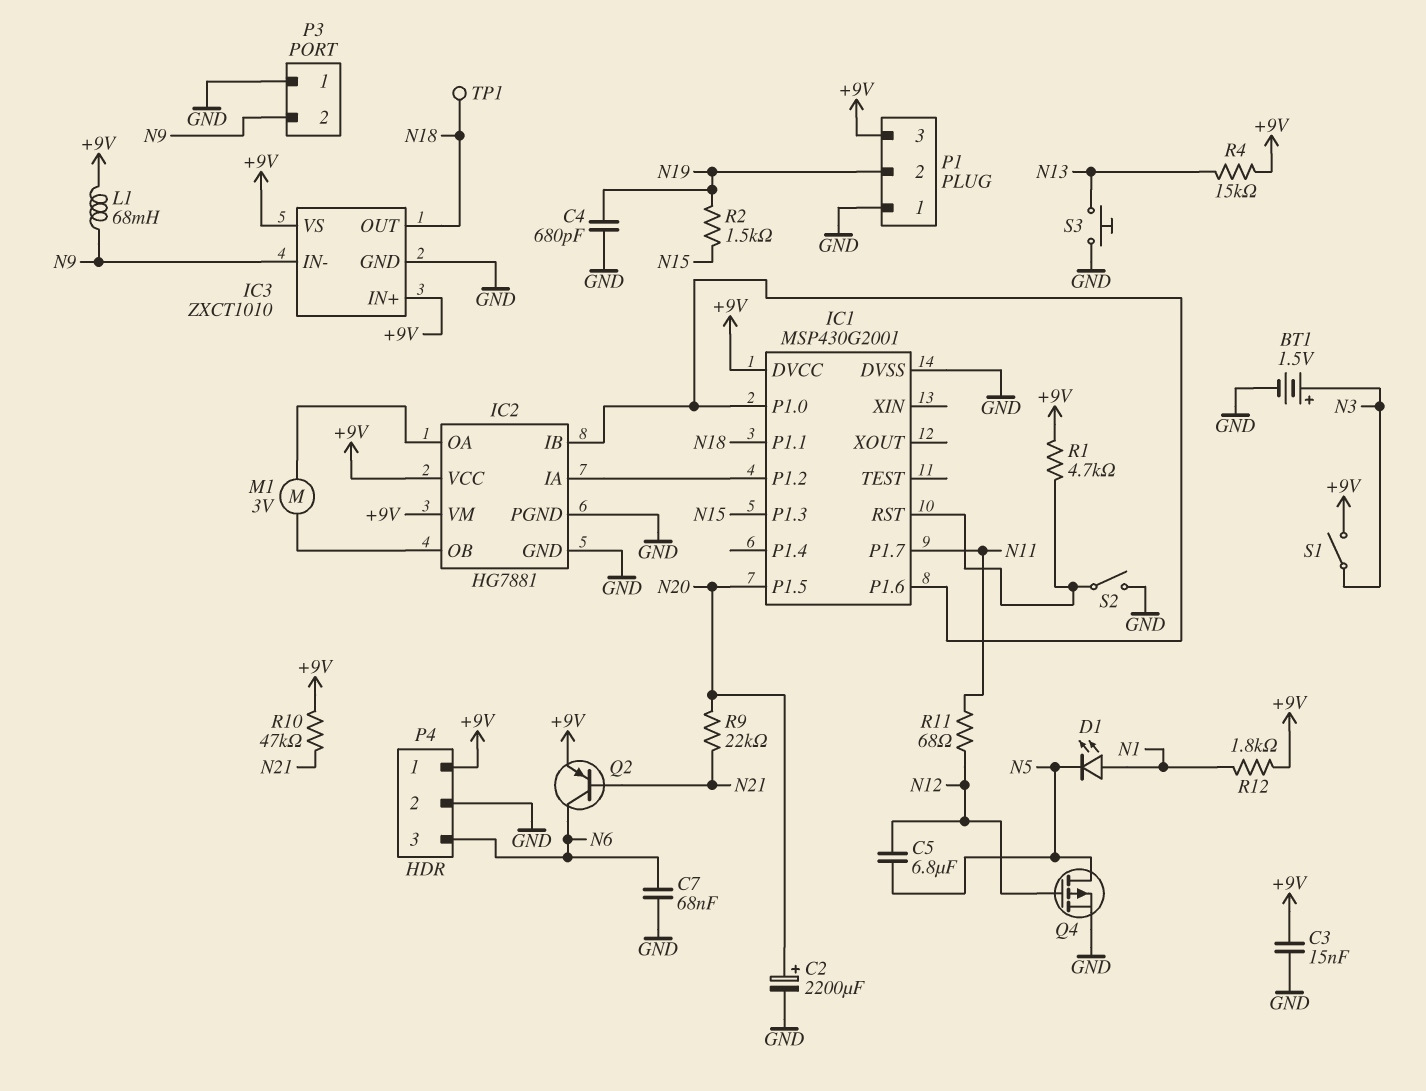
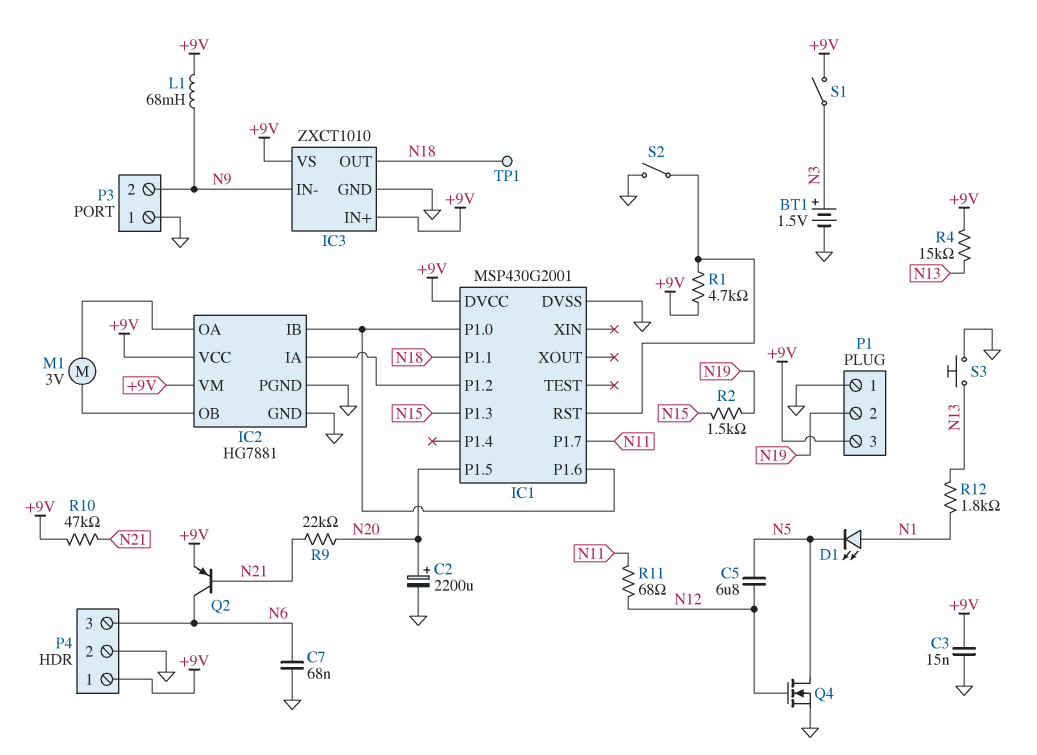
C4: 680pF (GND, N19) -> none
Q4: PMOS (G N12, D N5, S GND) -> NMOS (G N12, D N5, S GND)
R12: 1.8k (+9V, N1) -> 1.8k (N1, N13)

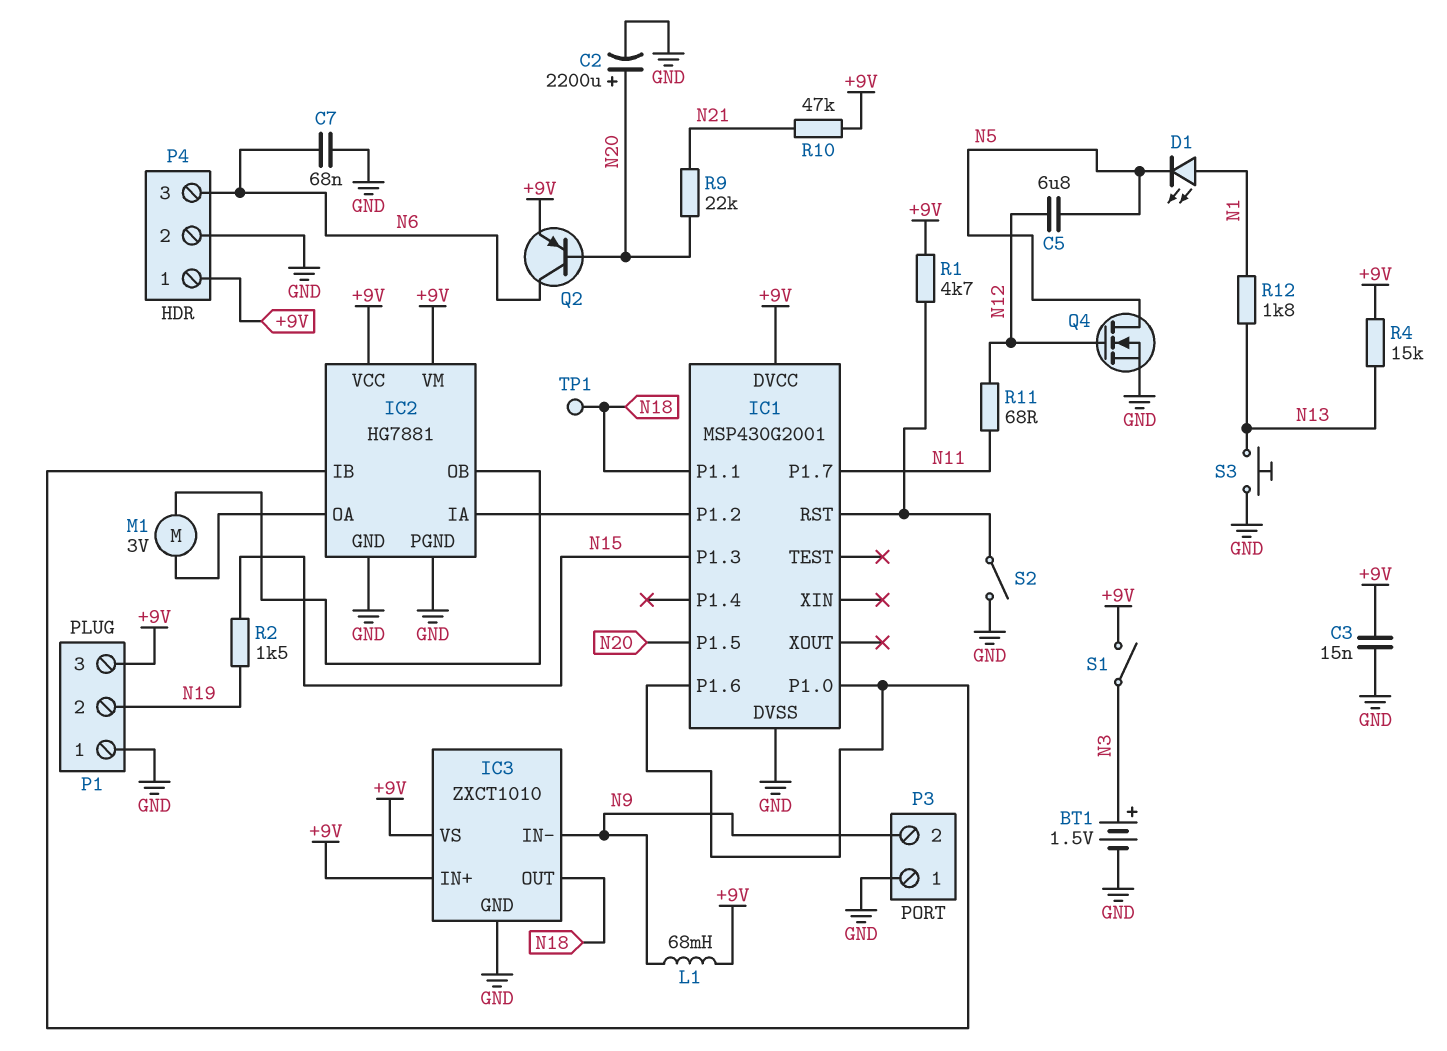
Q2: PNP (B N21, C N6, E +9V) -> PNP (B N20, C N6, E +9V)

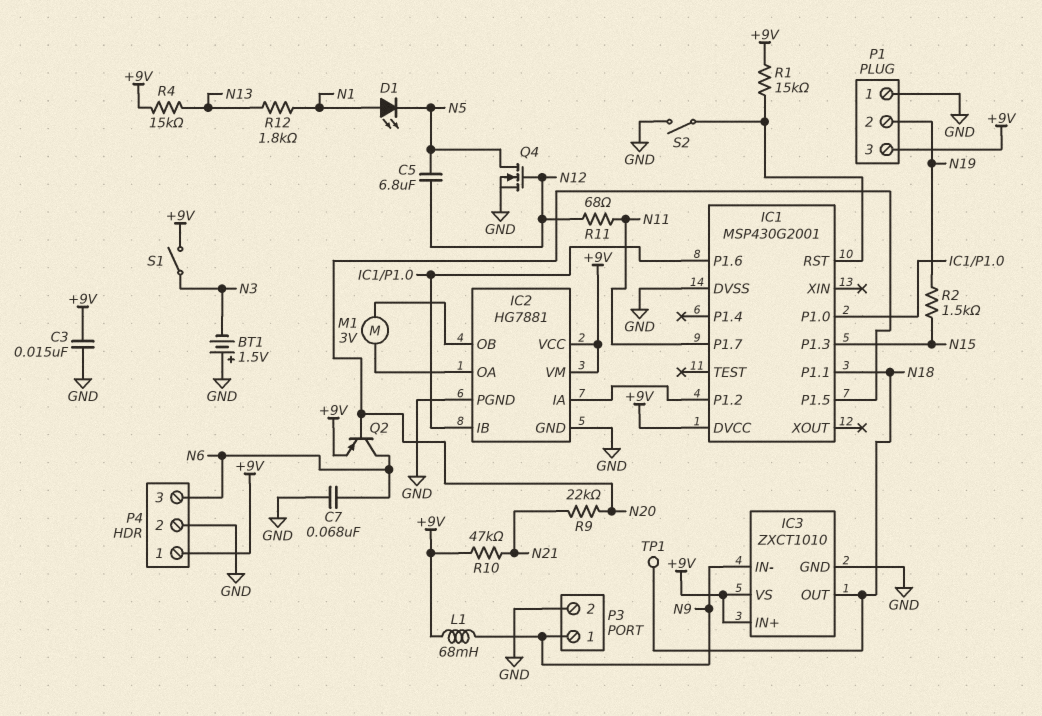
BT1: 1.5V (plus N3, minus GND) -> 1.5V (plus GND, minus N3)
C2: 2200uF (plus N20, minus GND) -> none
P3 pin 1: GND -> N9
P3 pin 2: N9 -> GND
R1: 4.7k (+9V, IC1/RST) -> 15k (+9V, IC1/RST)
S3: button (GND, N13) -> none

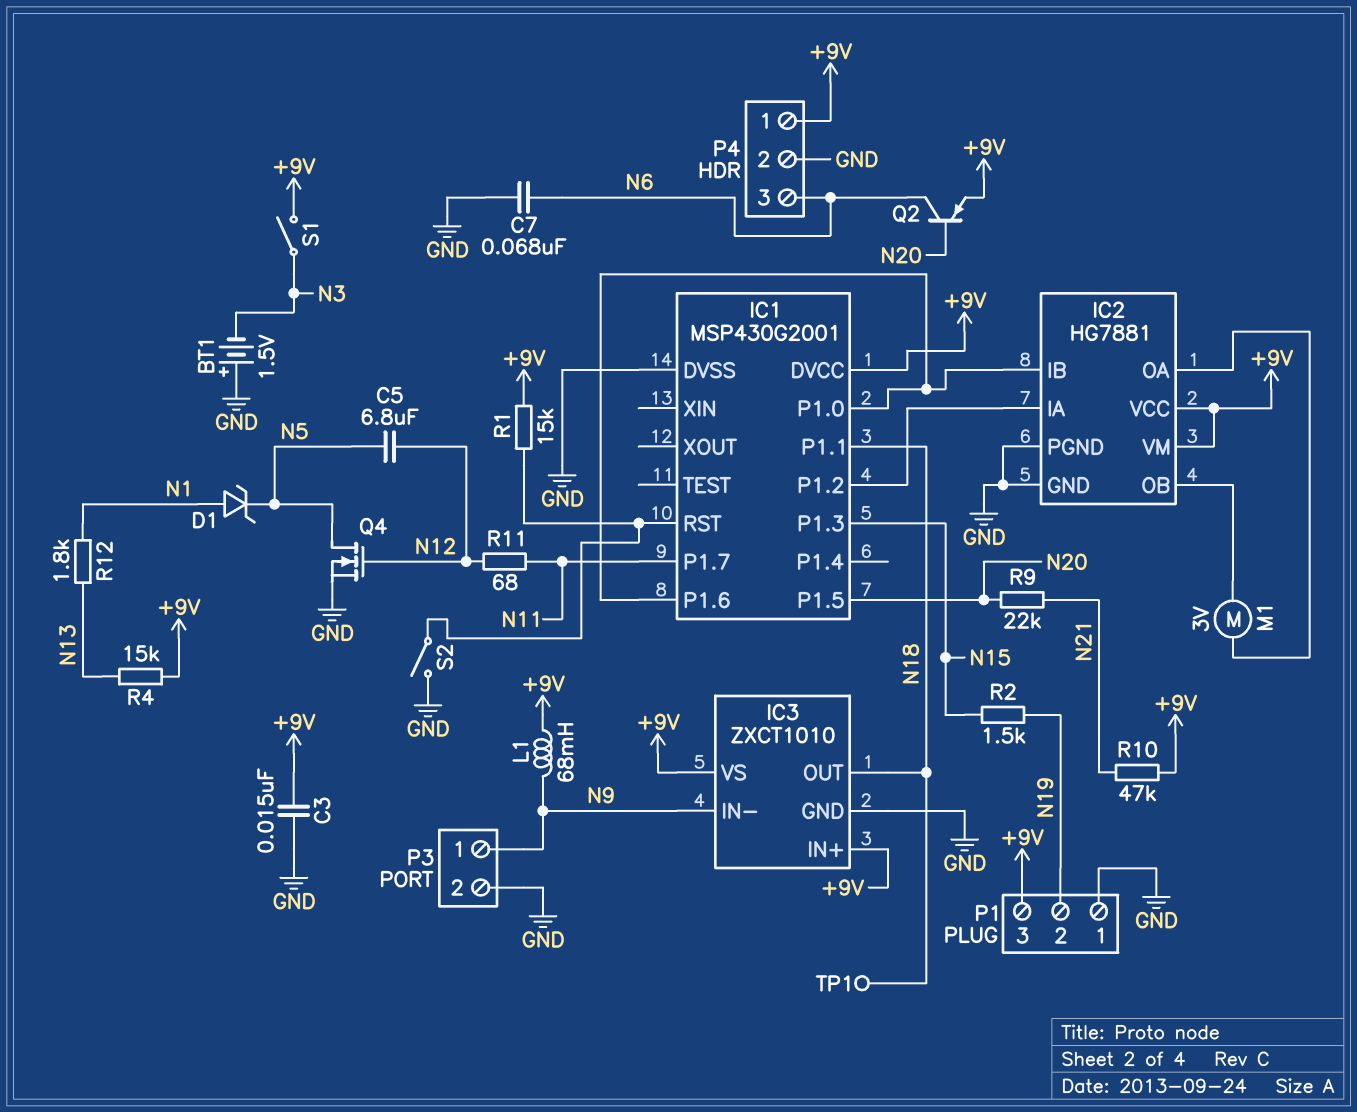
D1: LED (A N1, K N5) -> zener (A N1, K N5)

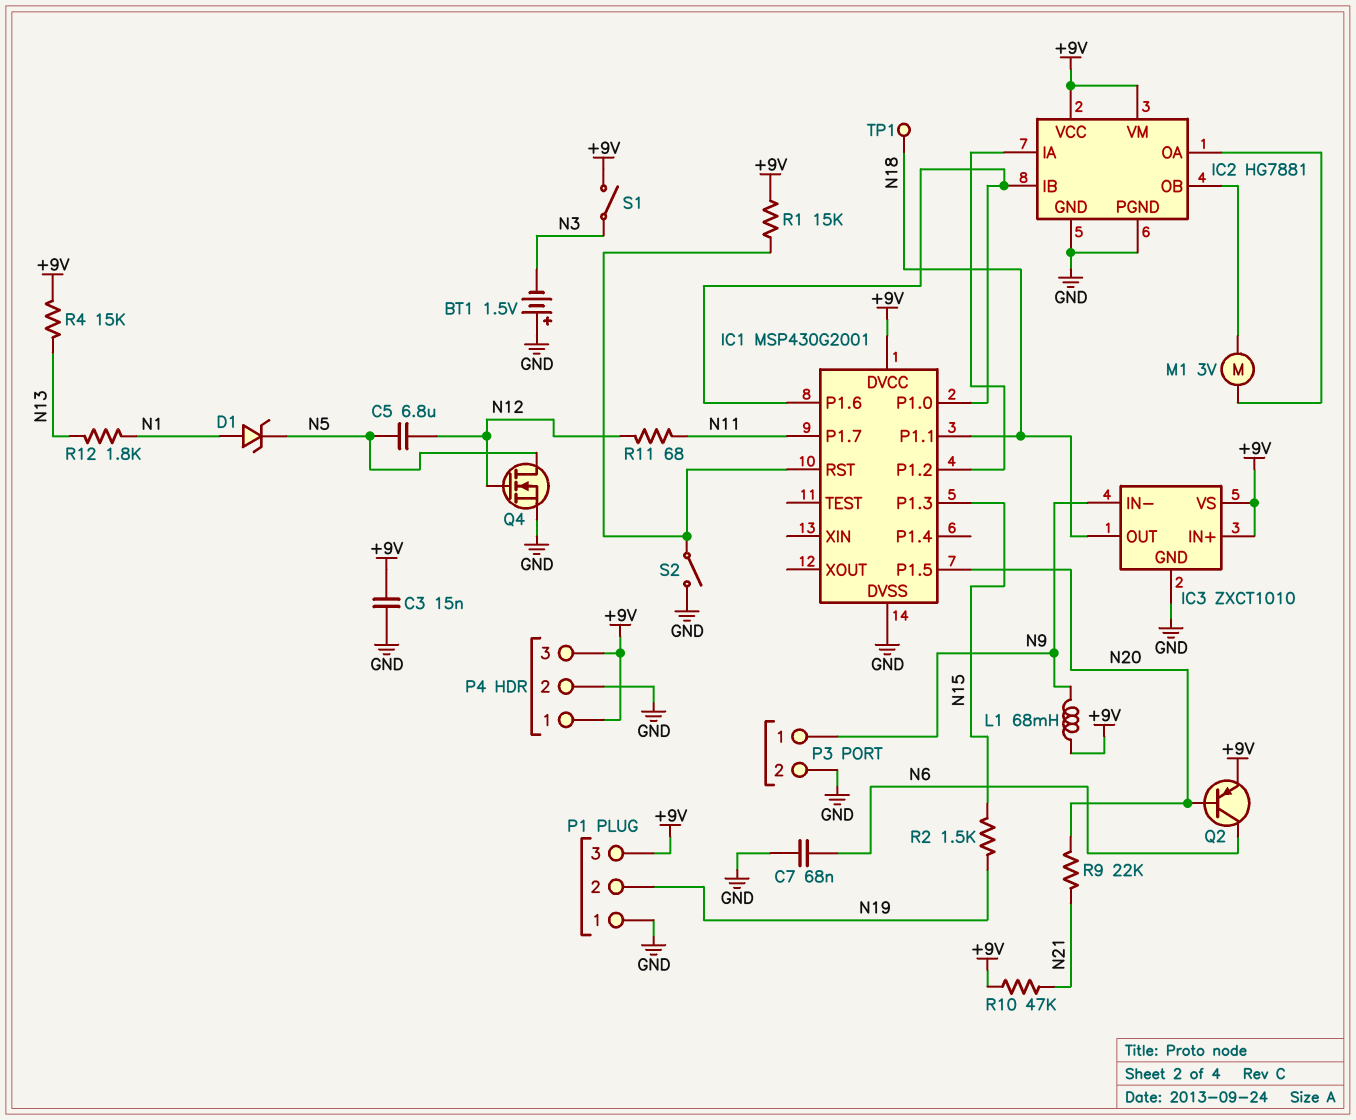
P4 pin 3: N6 -> +9V

